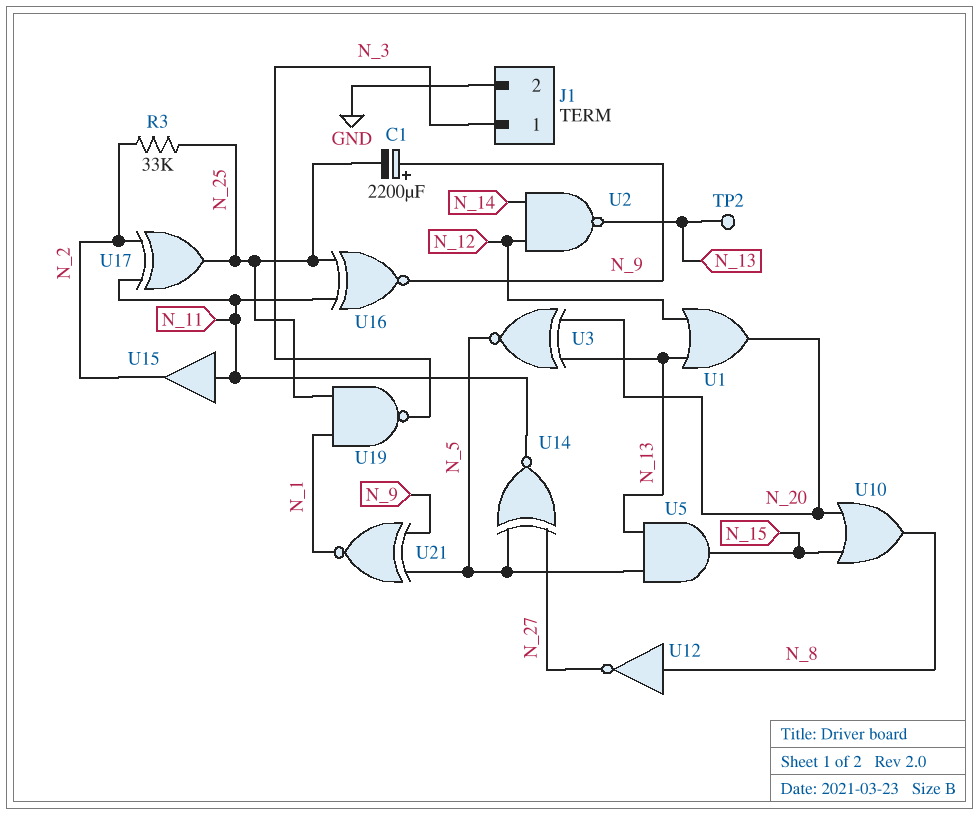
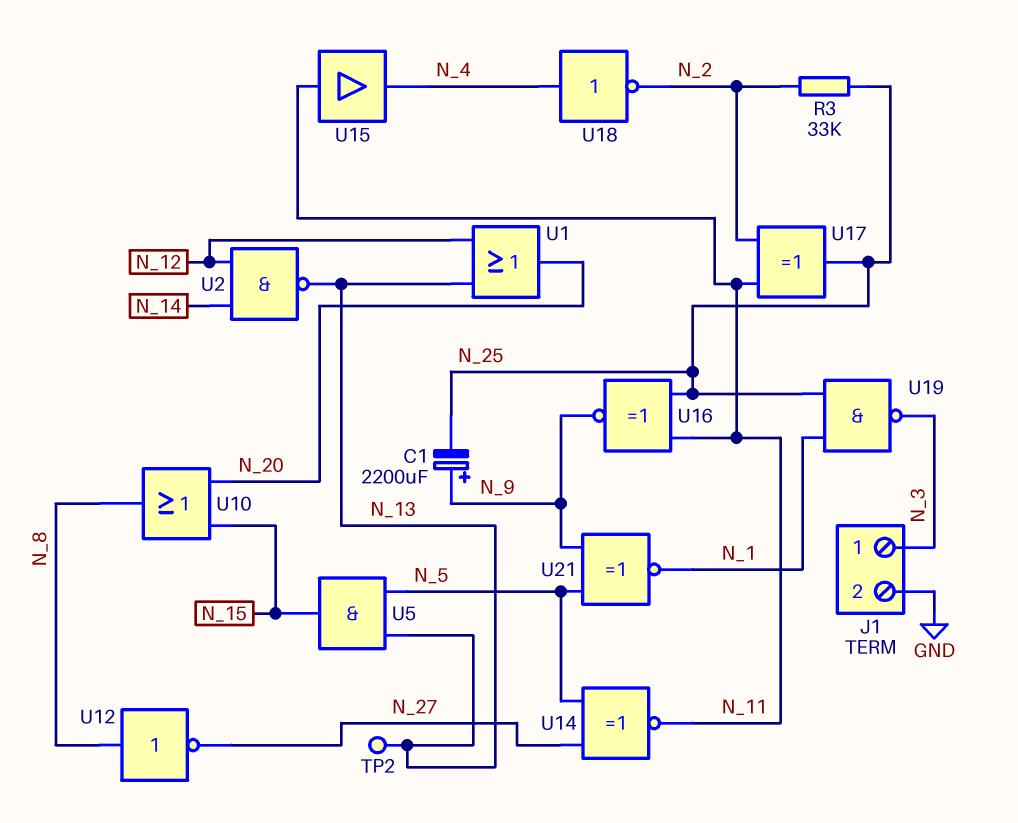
U3: XNOR (in N_13, in N_20, out N_5) -> none
U15: buffer (in N_11, out N_2) -> buffer (in N_11, out N_4)
U18: none -> NOT (in N_4, out N_2)

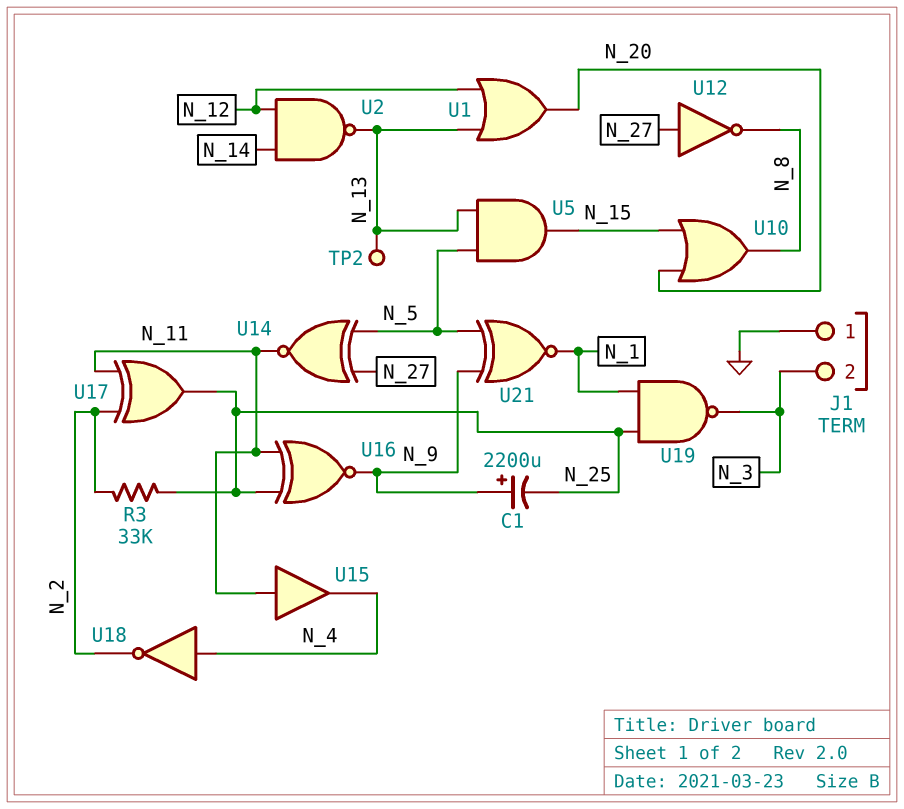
J1 pin 1: N_3 -> GND
J1 pin 2: GND -> N_3
U12: NOT (in N_8, out N_27) -> NOT (in N_27, out N_8)

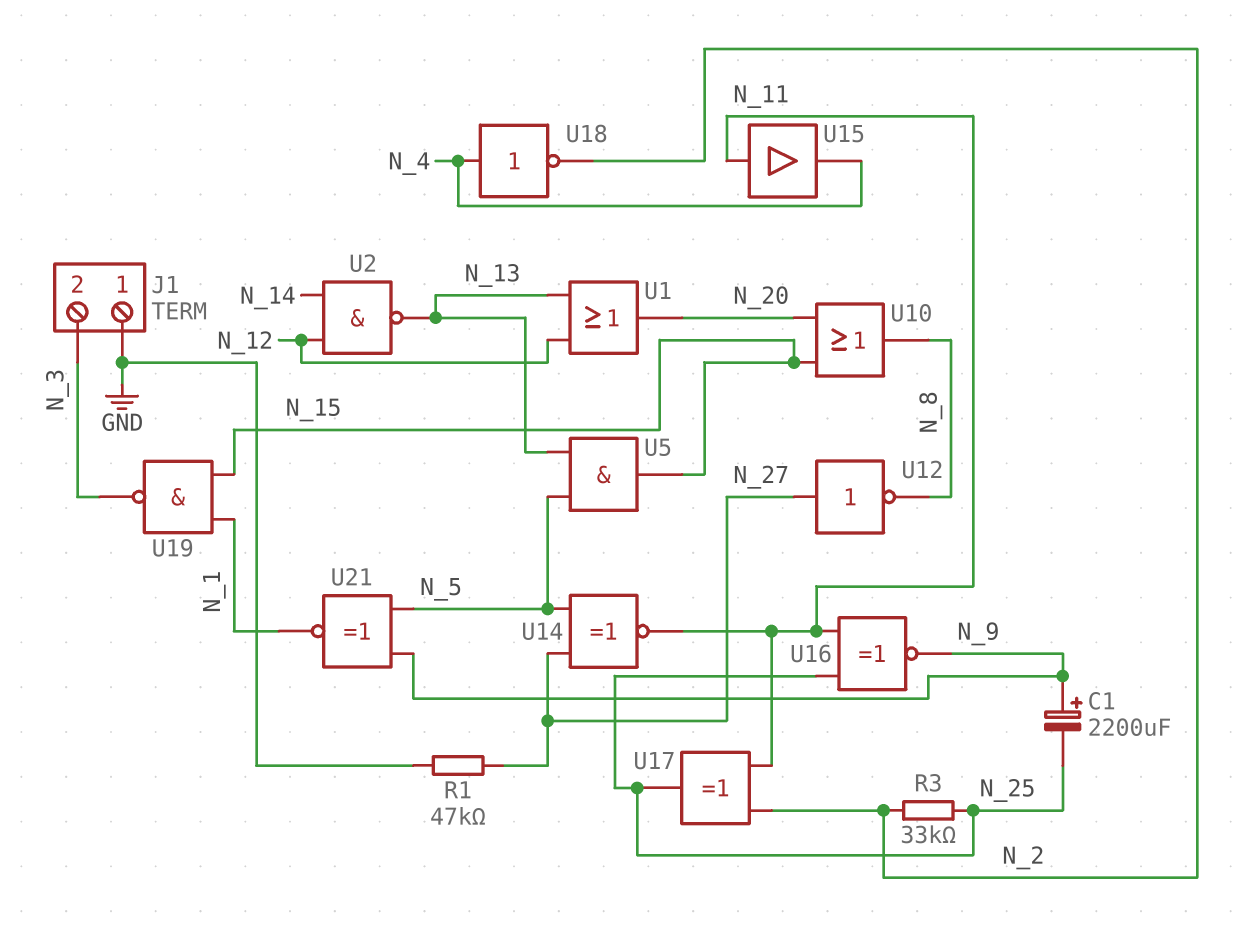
R1: none -> 47k (GND, N_27)
TP2: test point (N_13) -> none
U19: NAND (in N_1, in N_25, out N_3) -> NAND (in N_1, in N_15, out N_3)

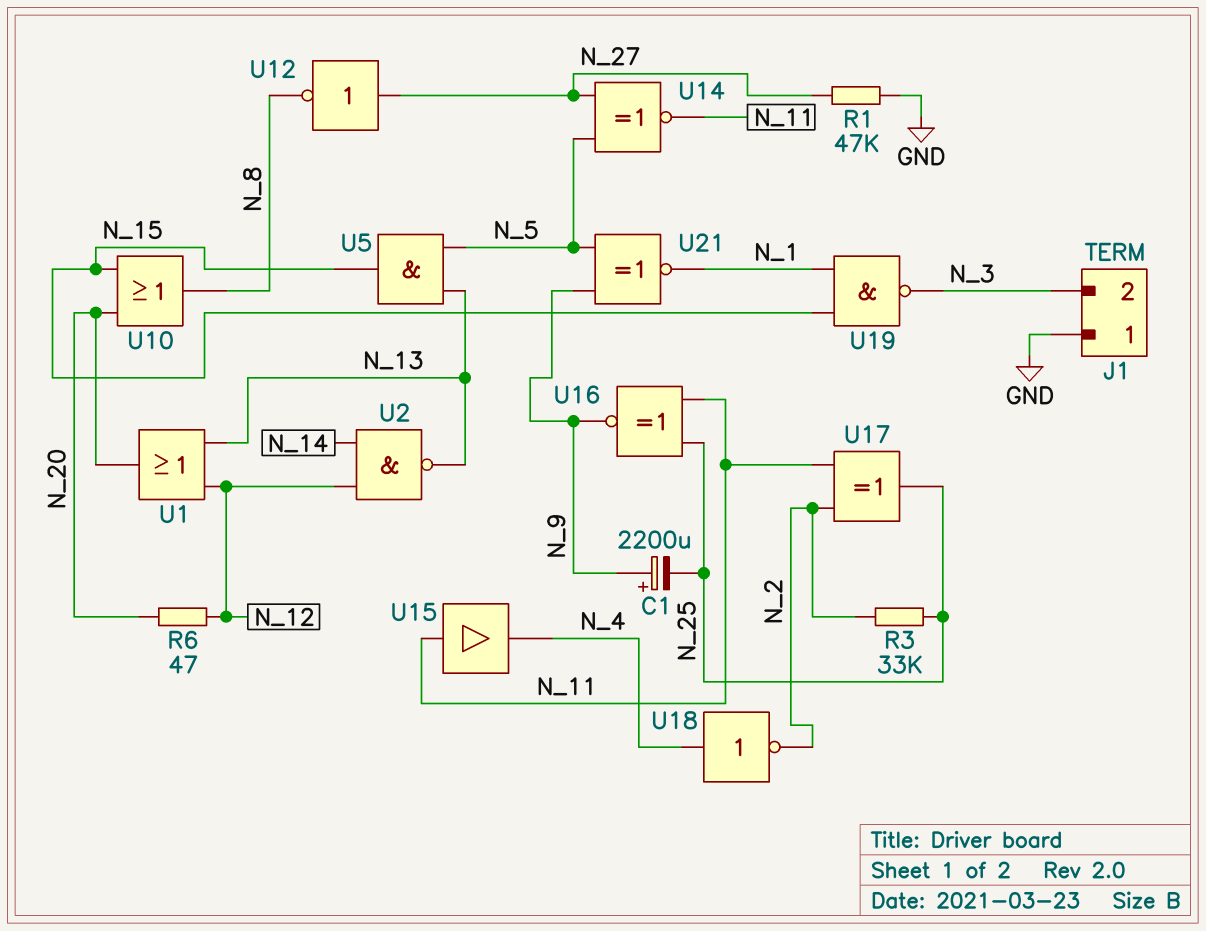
R6: none -> 47 (N_12, N_20)

